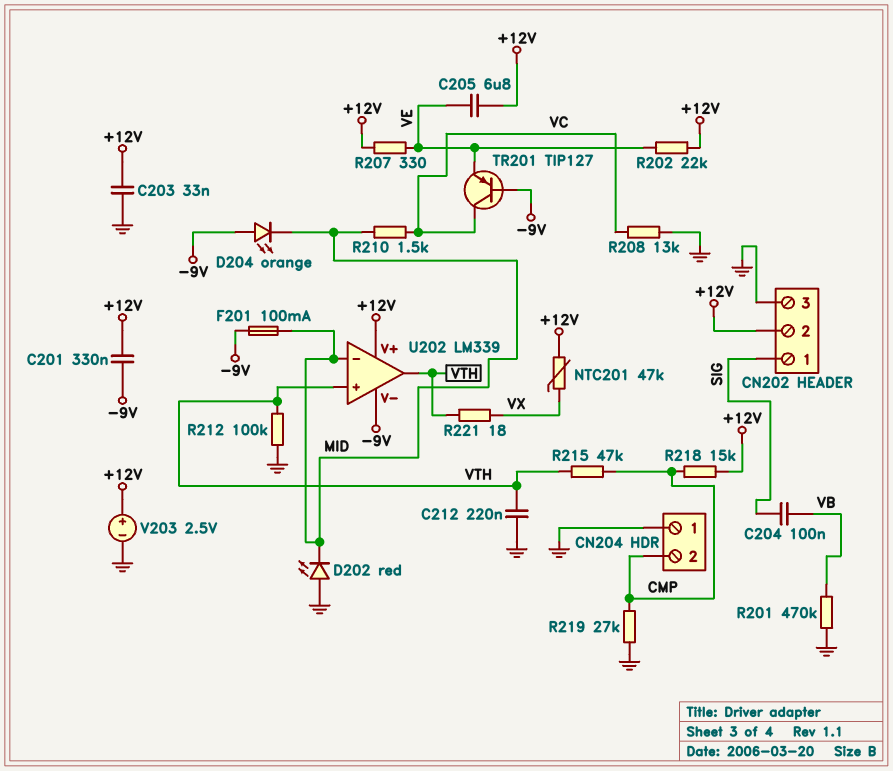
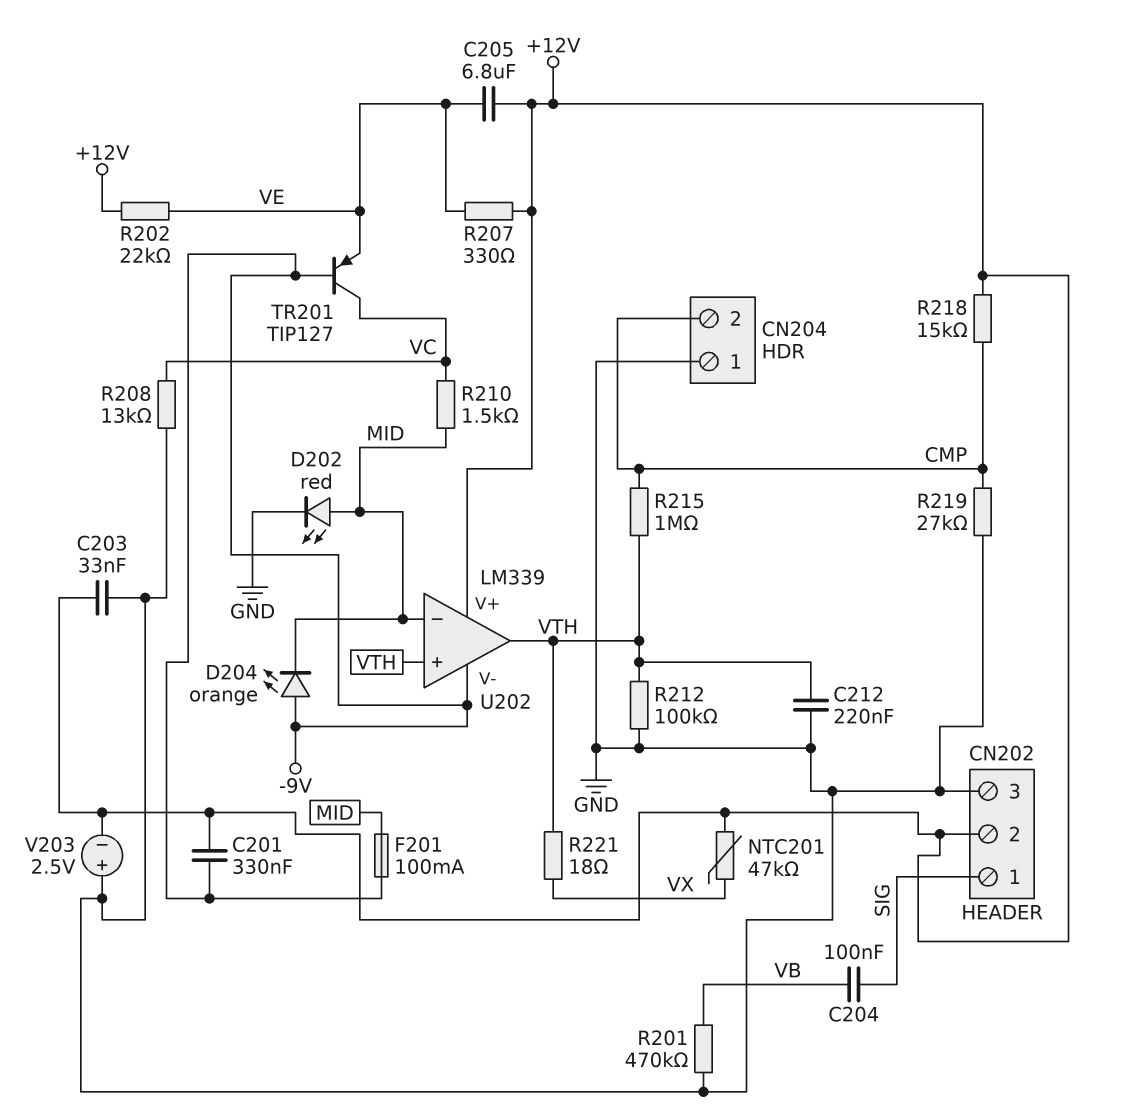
D202: LED red (A GND, K MID) -> LED red (A MID, K GND)
R215: 47k (CMP, VTH) -> 1M (CMP, VTH)
V203: 2.5V (plus +12V, minus GND) -> 2.5V (plus GND, minus +12V)

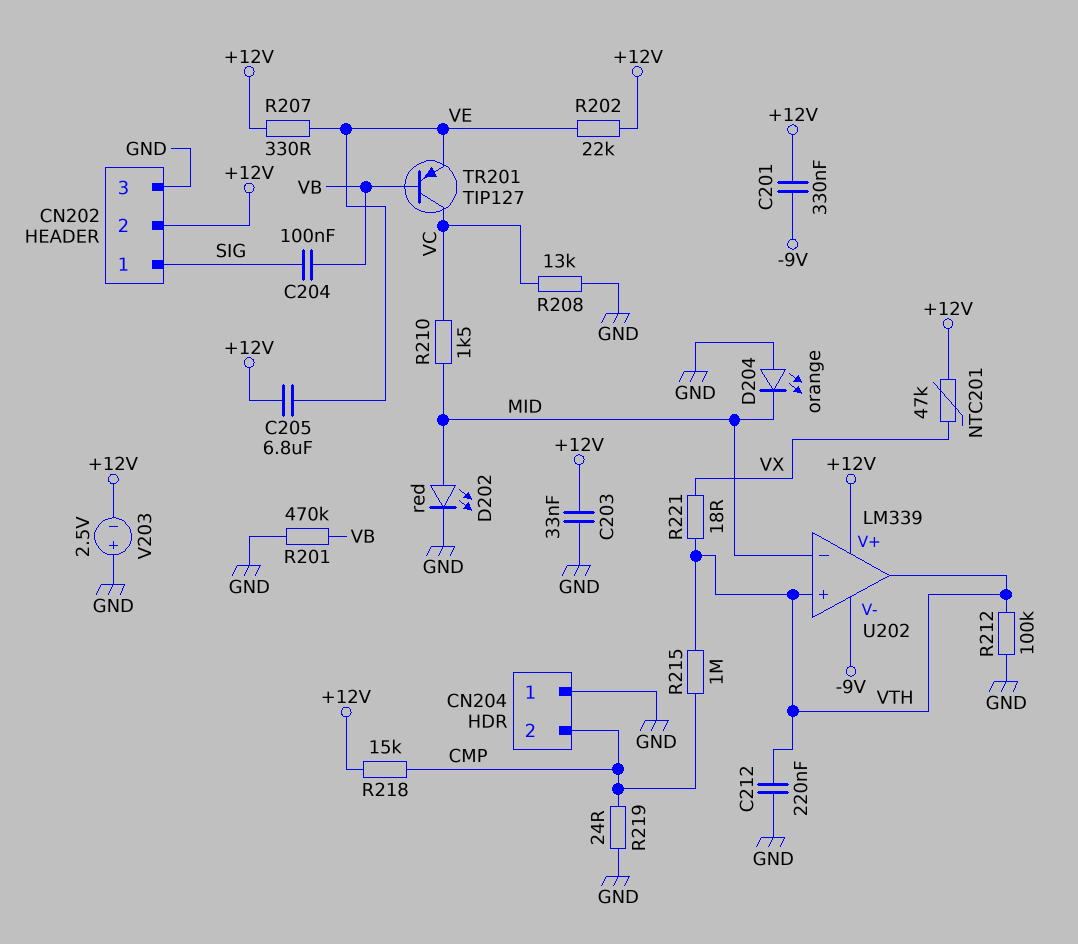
D204: LED orange (A -9V, K MID) -> LED orange (A GND, K MID)
F201: 100mA (-9V, MID) -> none
R219: 27k (CMP, GND) -> 24 (CMP, GND)
TR201: PNP TIP127 (B -9V, C VC, E VE) -> PNP TIP127 (B VB, C VC, E VE)

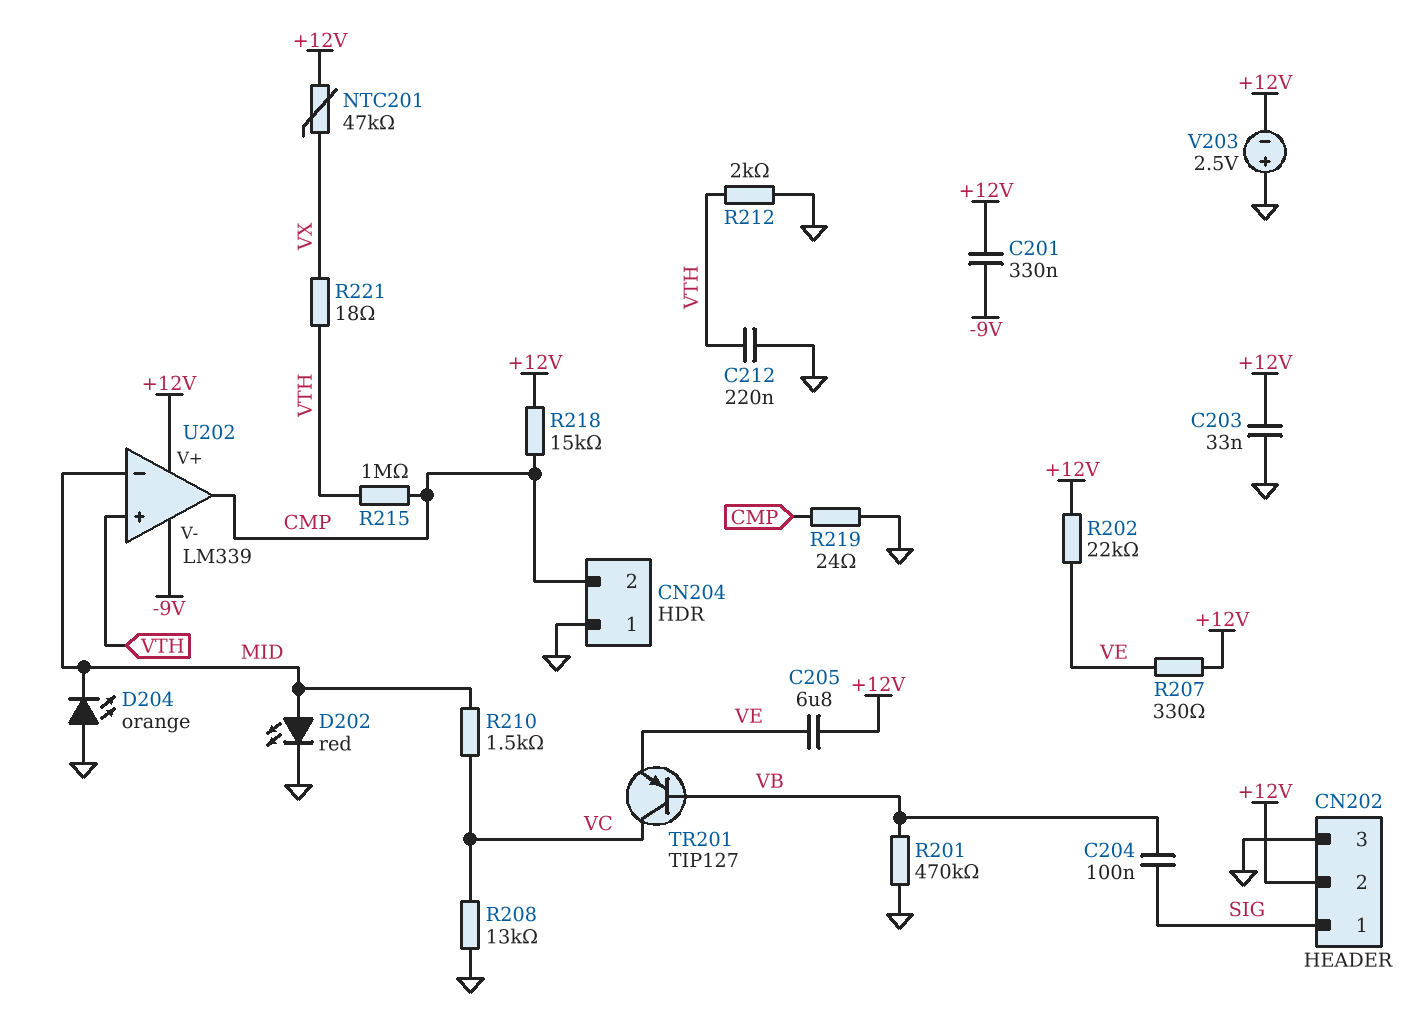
R212: 100k (GND, VTH) -> 2k (GND, VTH)
U202 pin out: VTH -> CMP

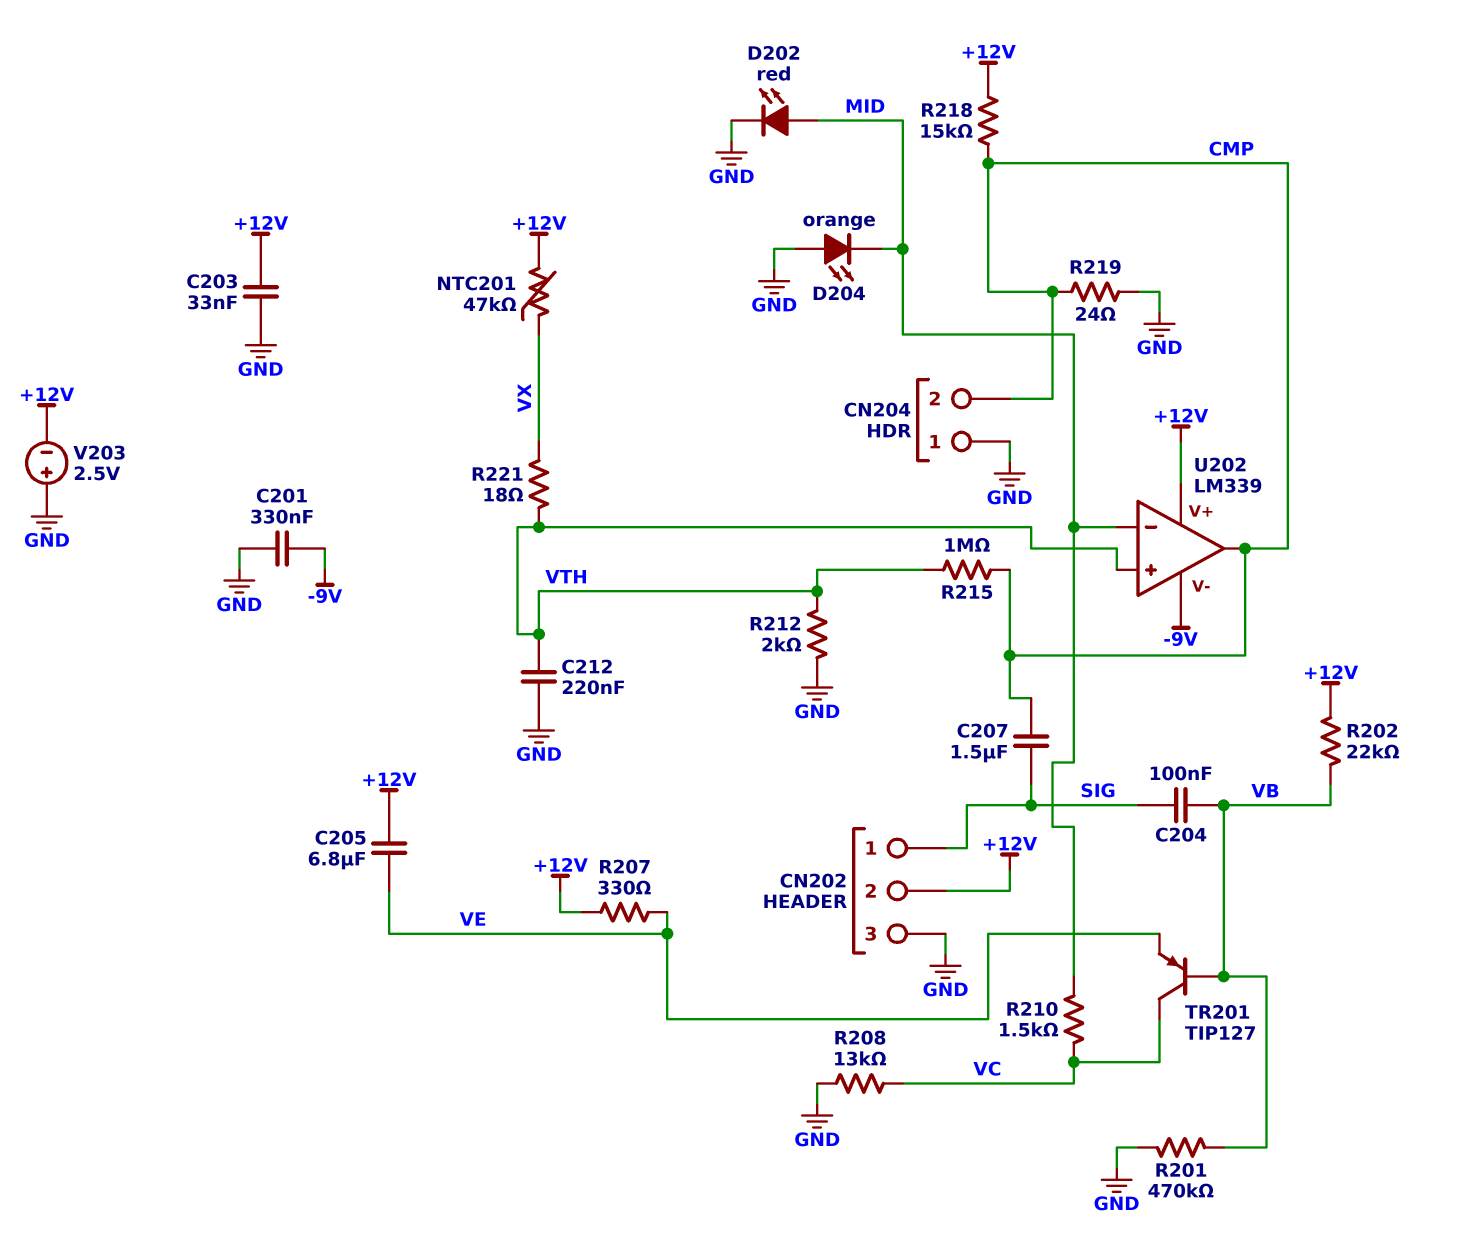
C201: 330nF (+12V, -9V) -> 330nF (-9V, GND)
C207: none -> 1.5uF (CMP, SIG)
R202: 22k (+12V, VE) -> 22k (+12V, VB)

